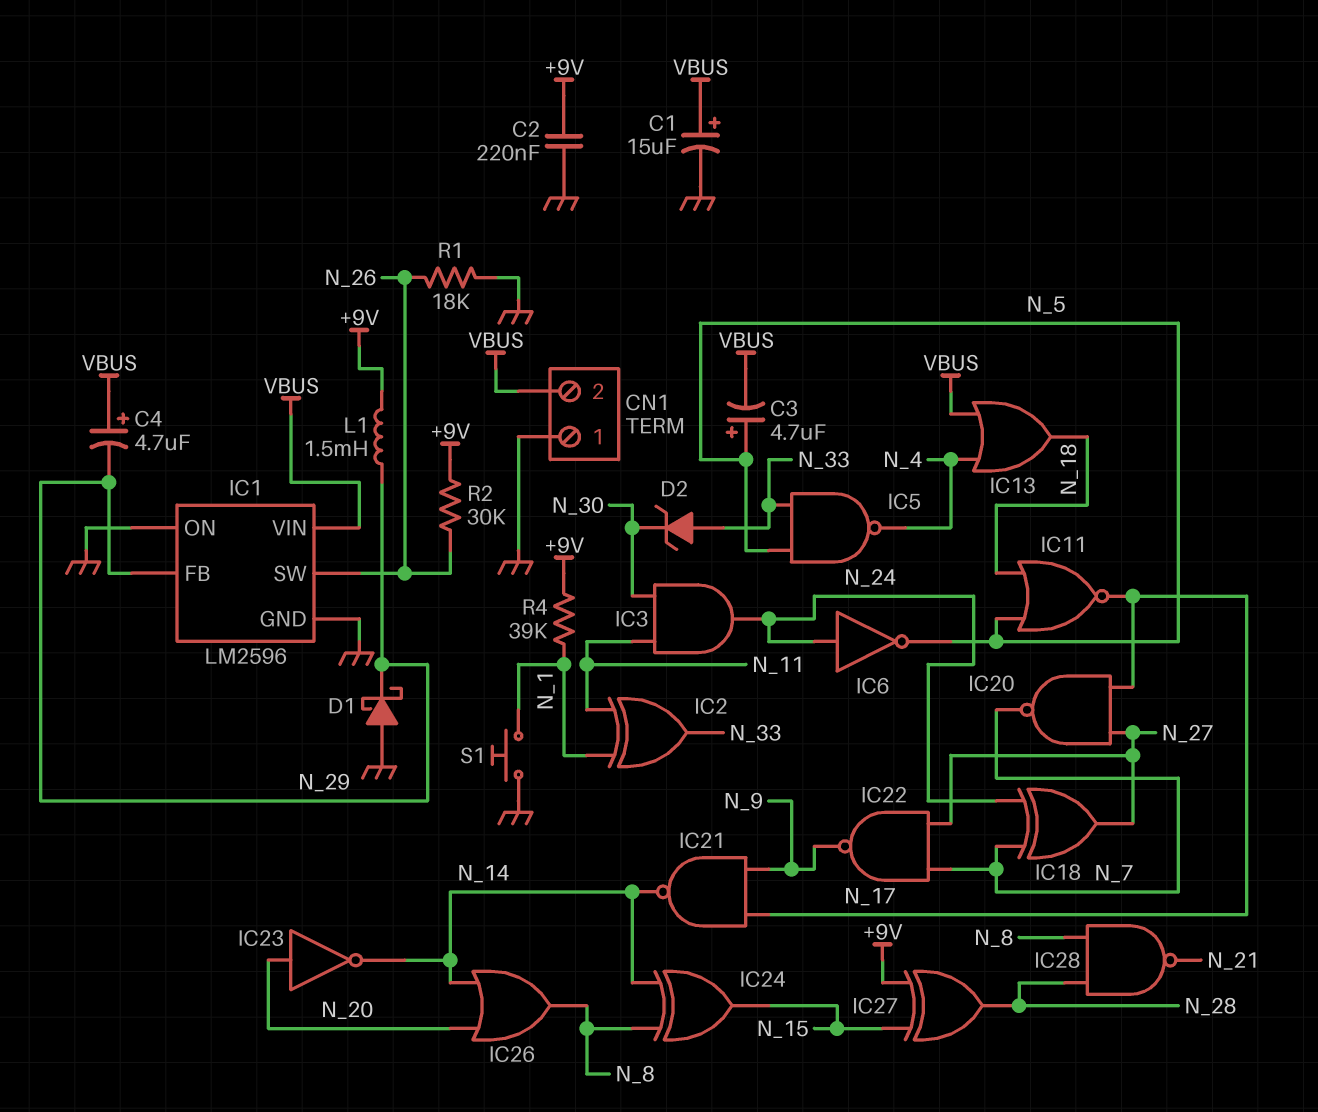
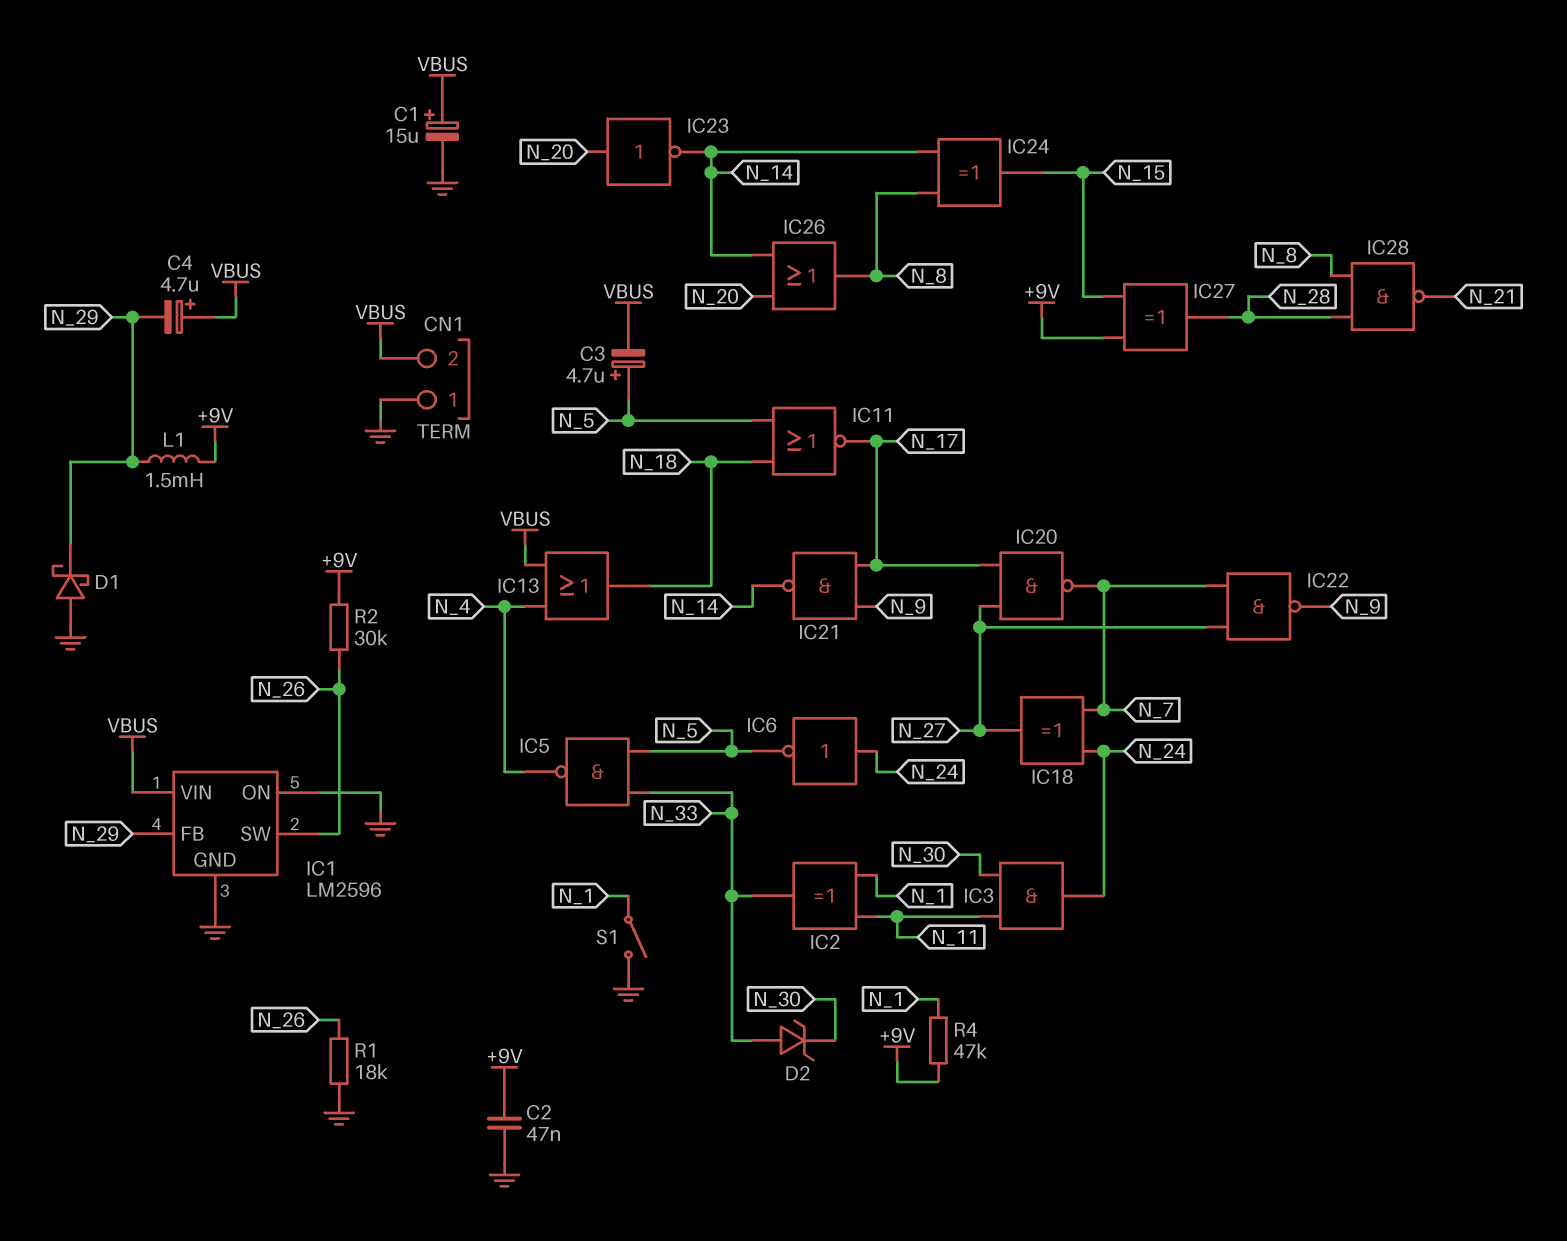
C2: 220nF (+9V, GND) -> 47nF (+9V, GND)
R4: 39k (+9V, N_1) -> 47k (+9V, N_1)
S1: button (GND, N_1) -> switch (GND, N_1)

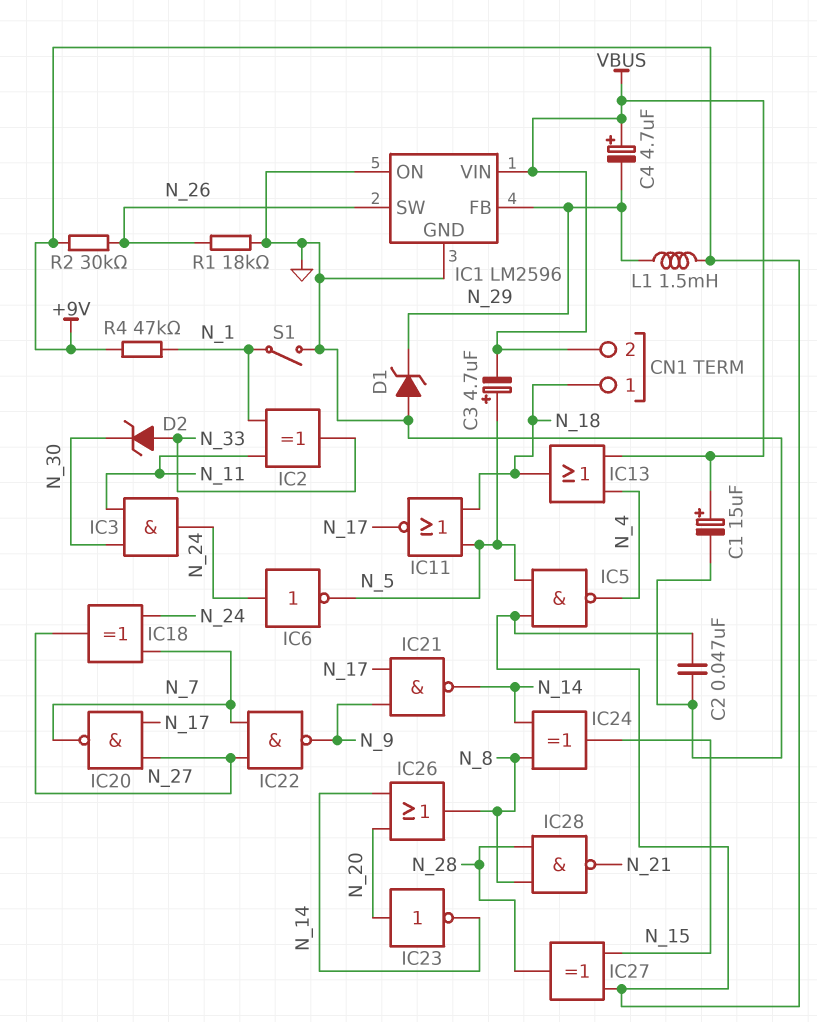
CN1 pin 1: GND -> N_18
D1: schottky (A GND, K N_29) -> zener (A GND, K N_29)
IC5: NAND (in N_5, in N_33, out N_4) -> NAND (in +9V, in N_5, out N_4)

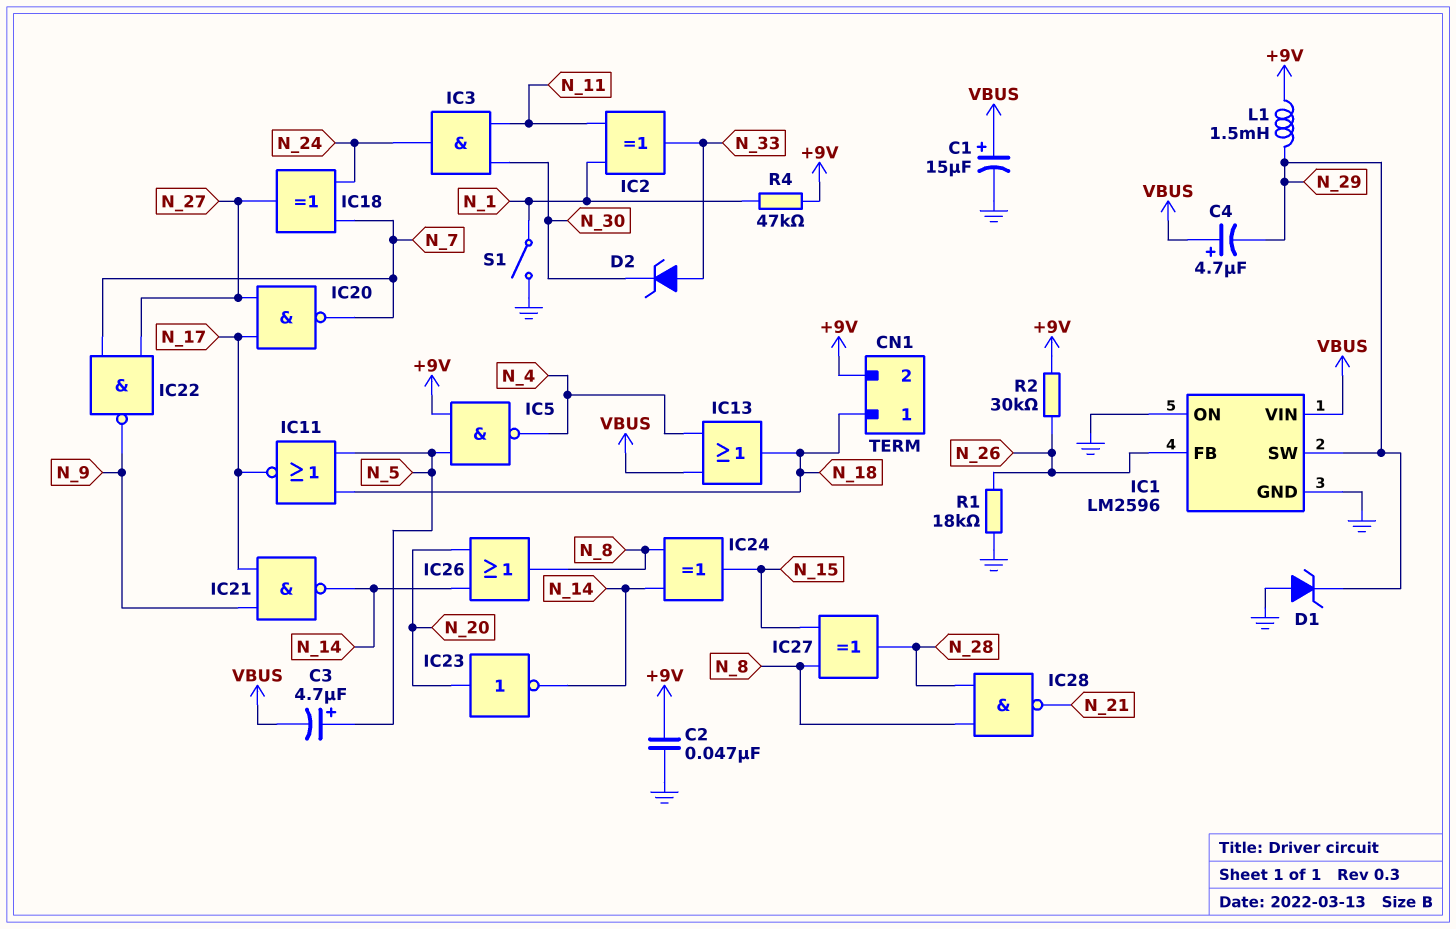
CN1 pin 2: VBUS -> +9V
IC1 pin FB: N_29 -> N_26
IC1 pin SW: N_26 -> N_29
IC6: NOT (in N_24, out N_5) -> none
IC27: XOR (in +9V, in N_15, out N_28) -> XOR (in N_8, in N_15, out N_28)

